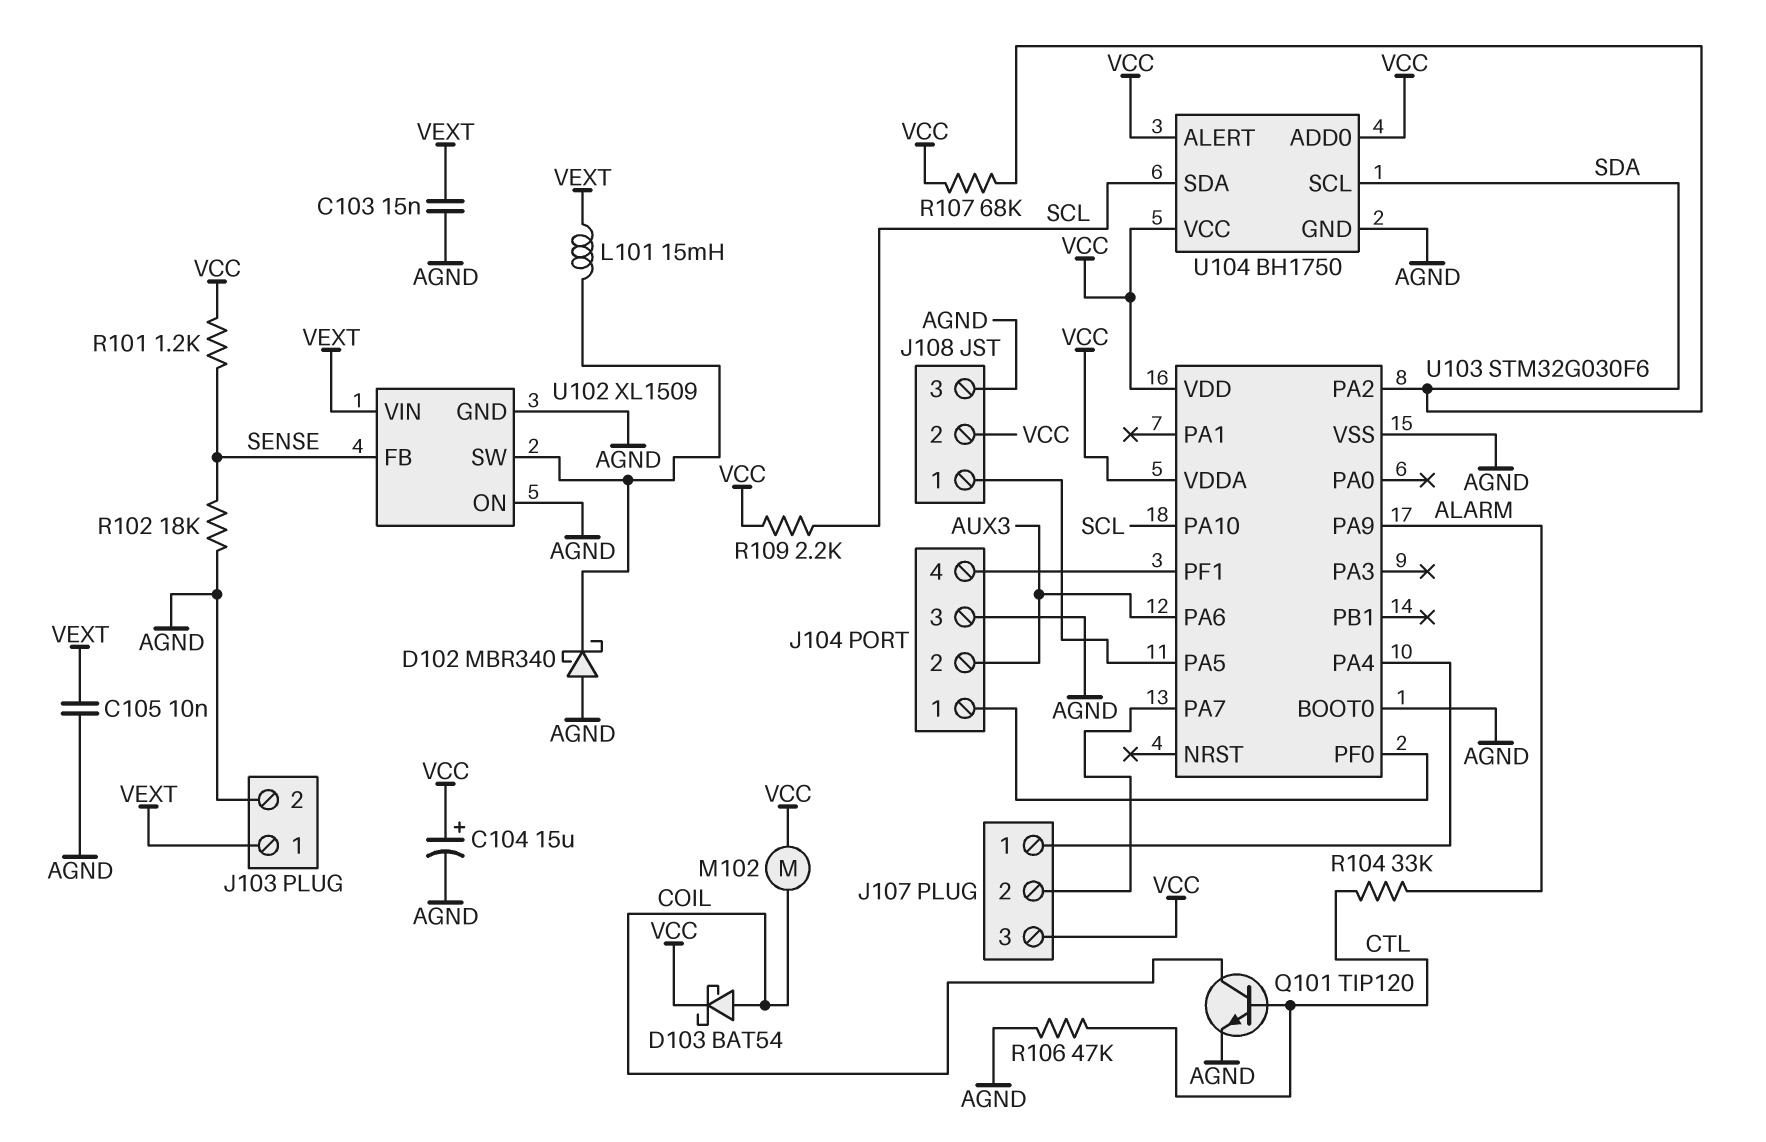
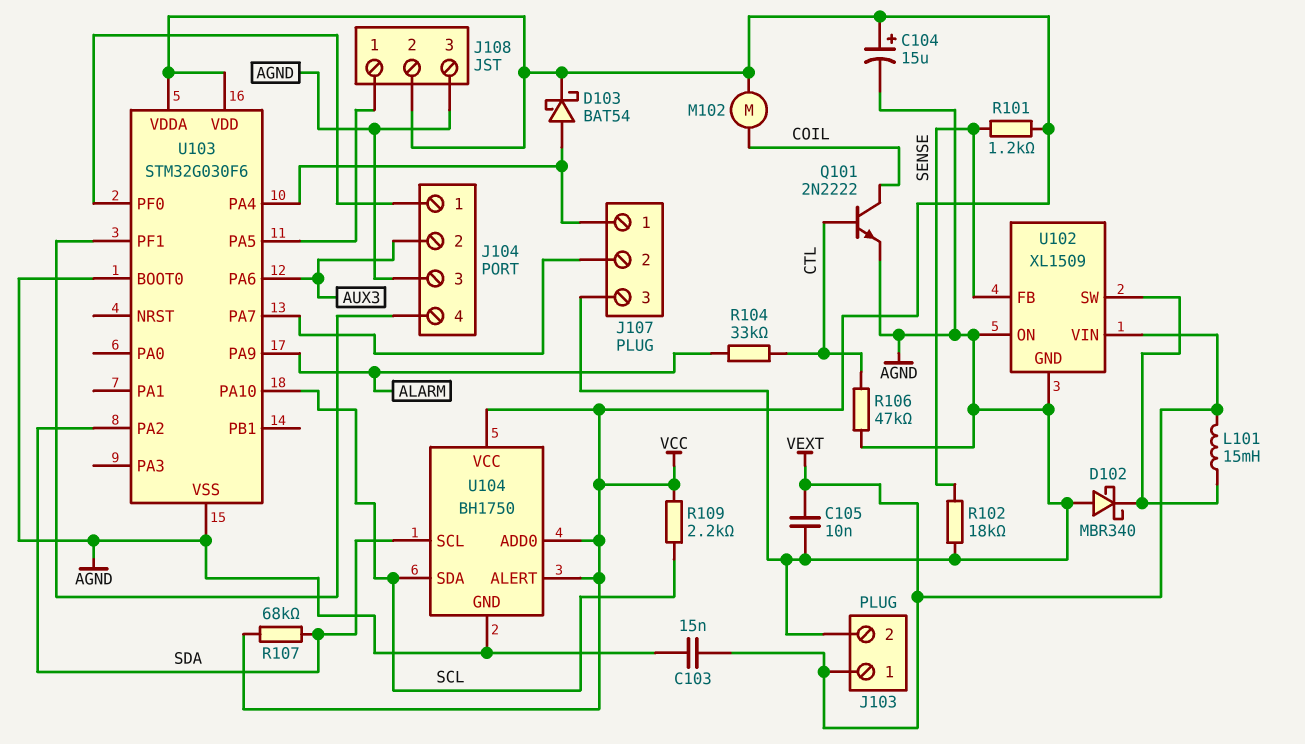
D103: schottky BAT54 (A COIL, K VCC) -> schottky BAT54 (A J107/1, K VCC)
J107 pin 3: VCC -> AGND
Q101: NPN TIP120 (B CTL, C COIL, E AGND) -> NPN 2N2222 (B CTL, C COIL, E AGND)

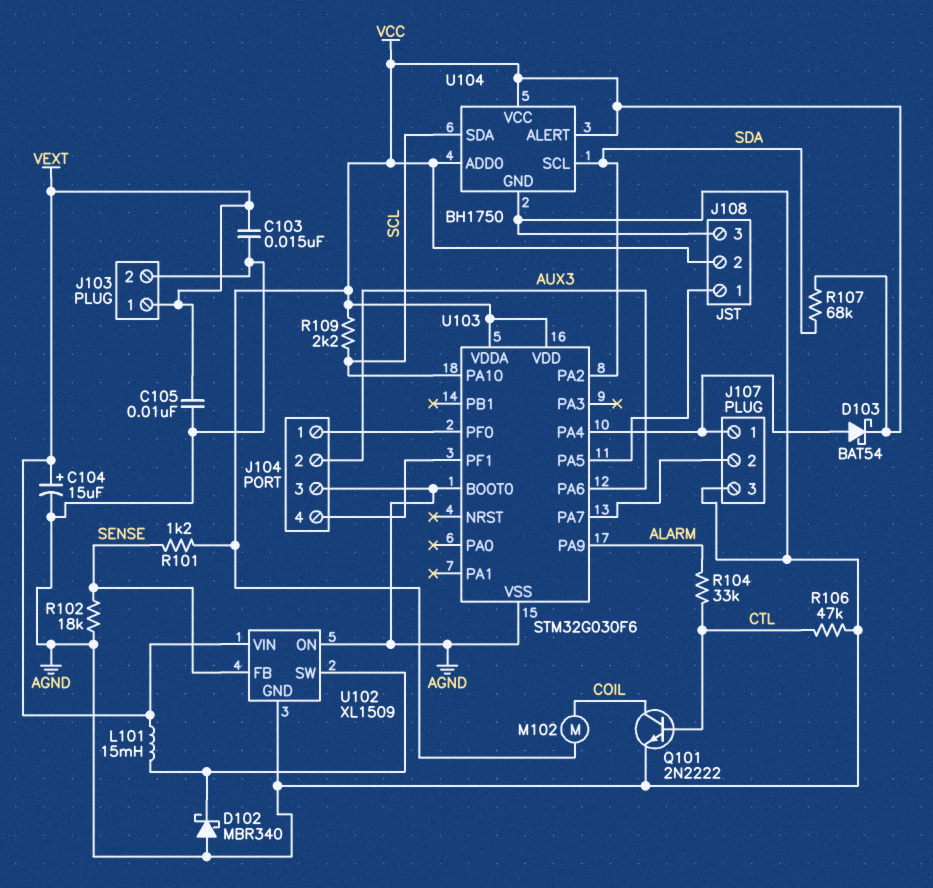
C104: 15uF (plus VCC, minus AGND) -> 15uF (plus VEXT, minus AGND)

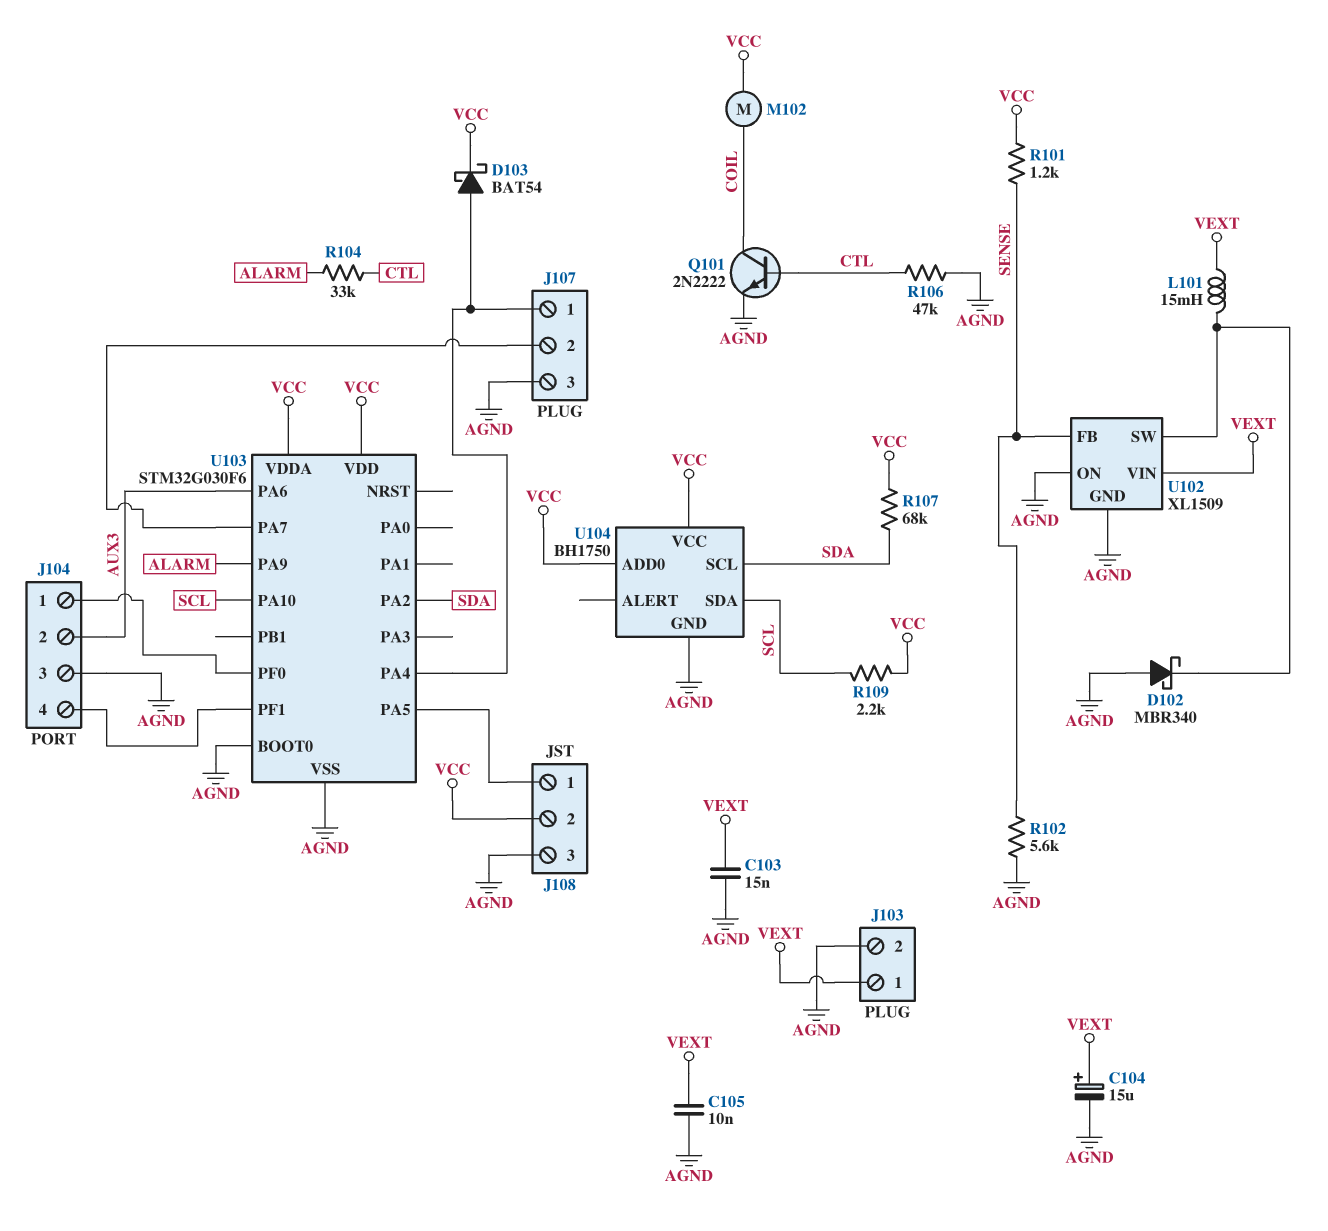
R102: 18k (AGND, SENSE) -> 5.6k (AGND, SENSE)
U104 pin ALERT: VCC -> none

